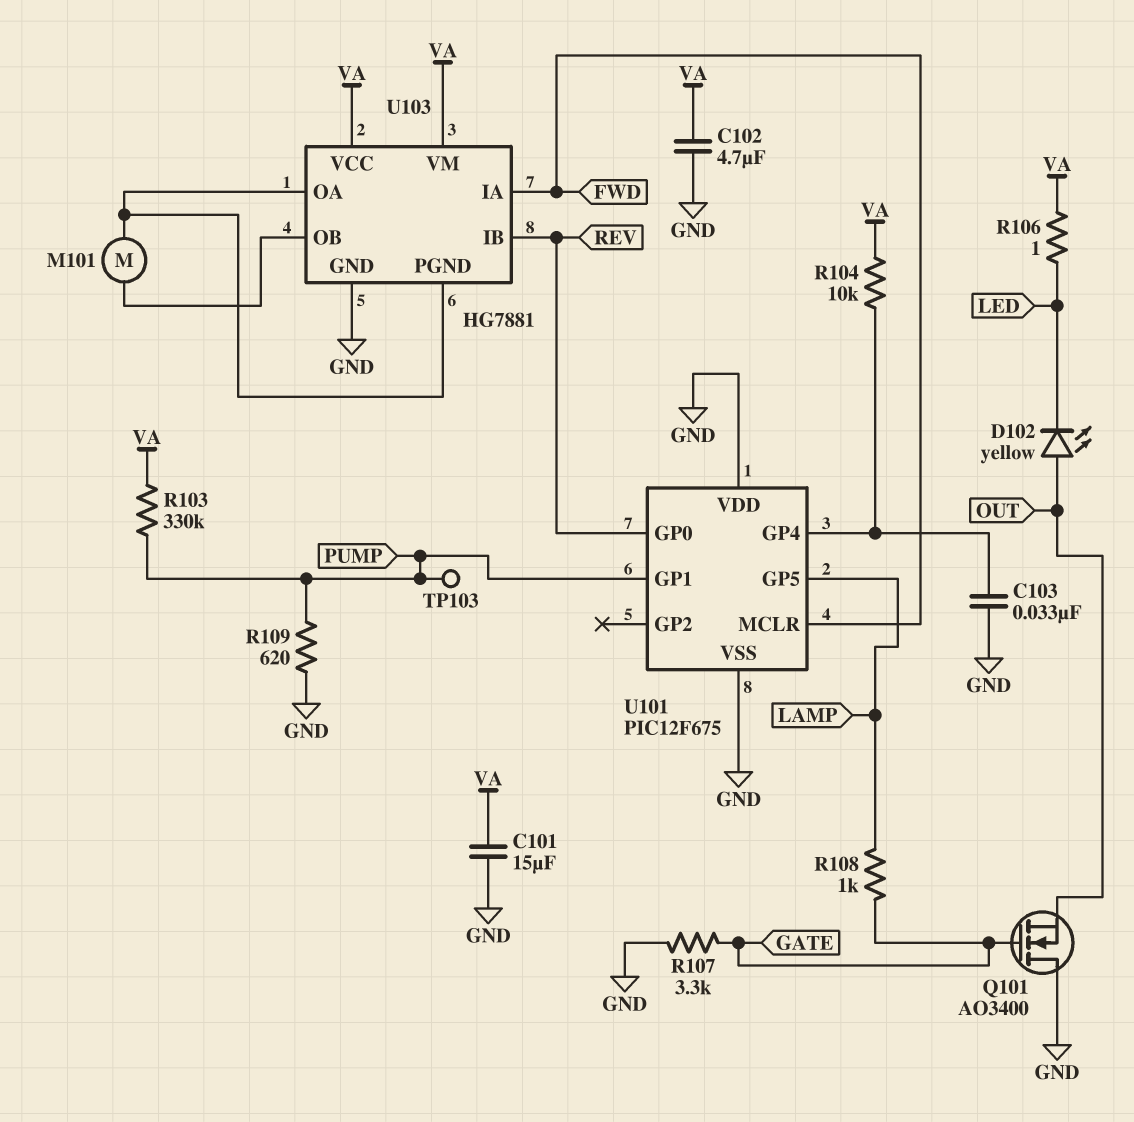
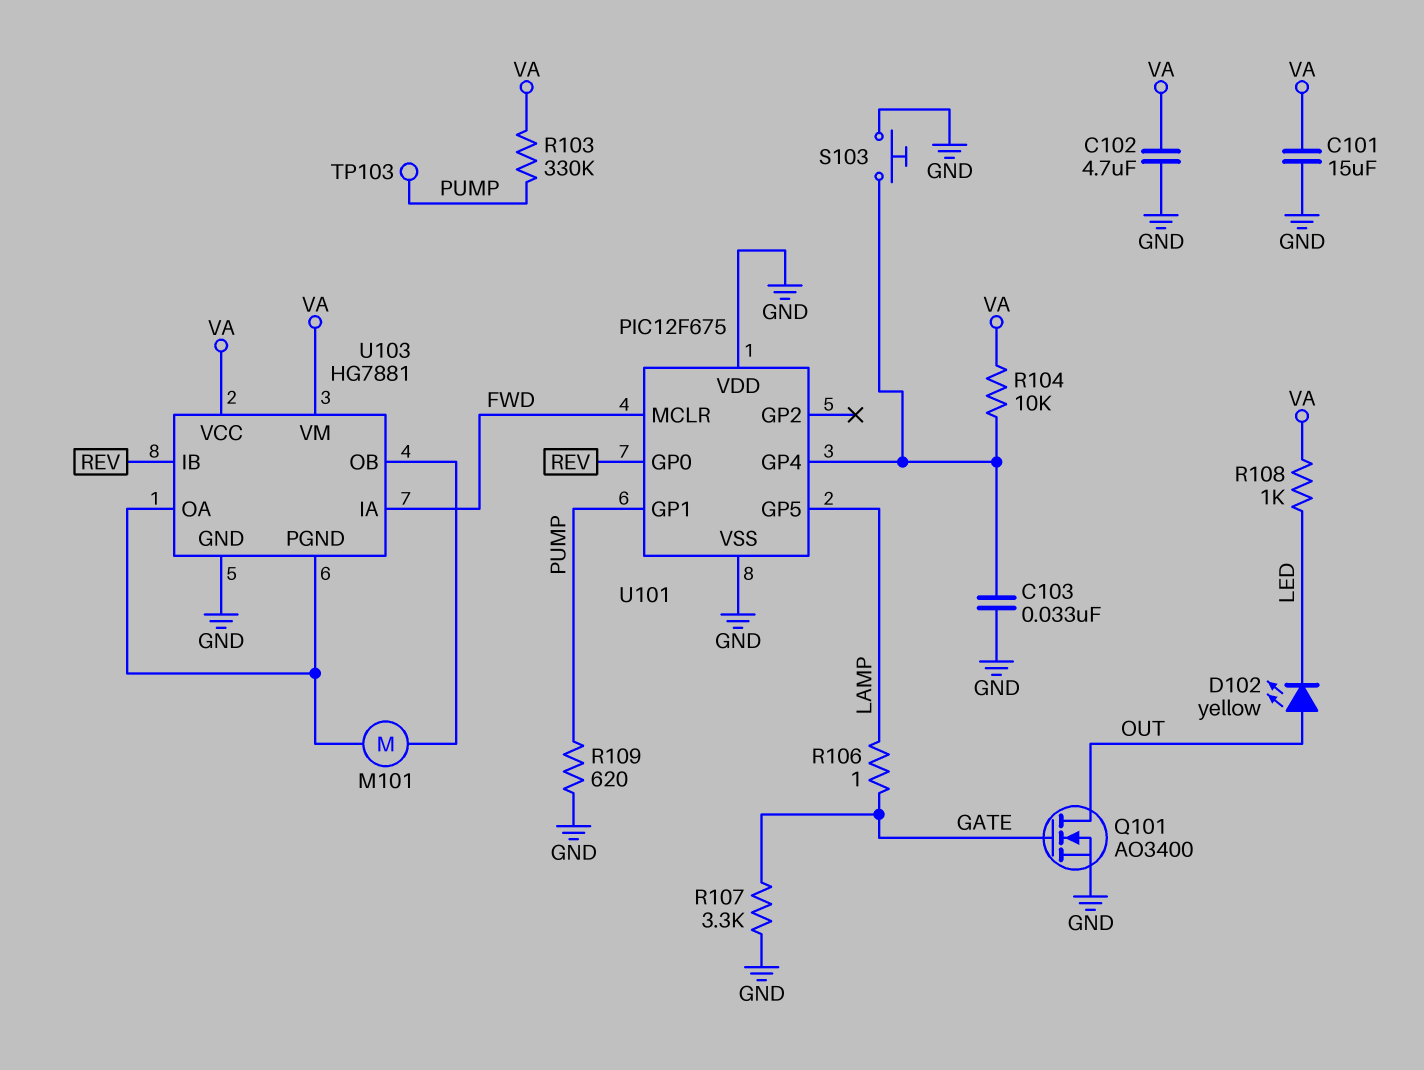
Q101: NMOS AO3400 (G GATE, D GND, S OUT) -> NMOS AO3400 (G GATE, D OUT, S GND)
R106: 1 (LED, VA) -> 1 (GATE, LAMP)
R108: 1k (GATE, LAMP) -> 1k (LED, VA)
S103: none -> button (GND, U101/GP4)

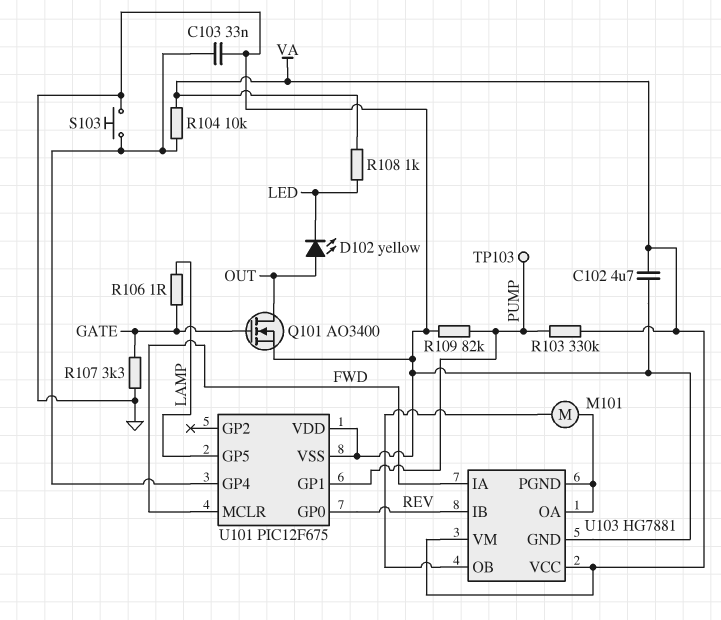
C101: 15uF (GND, VA) -> none
R109: 620 (GND, PUMP) -> 82k (GND, PUMP)

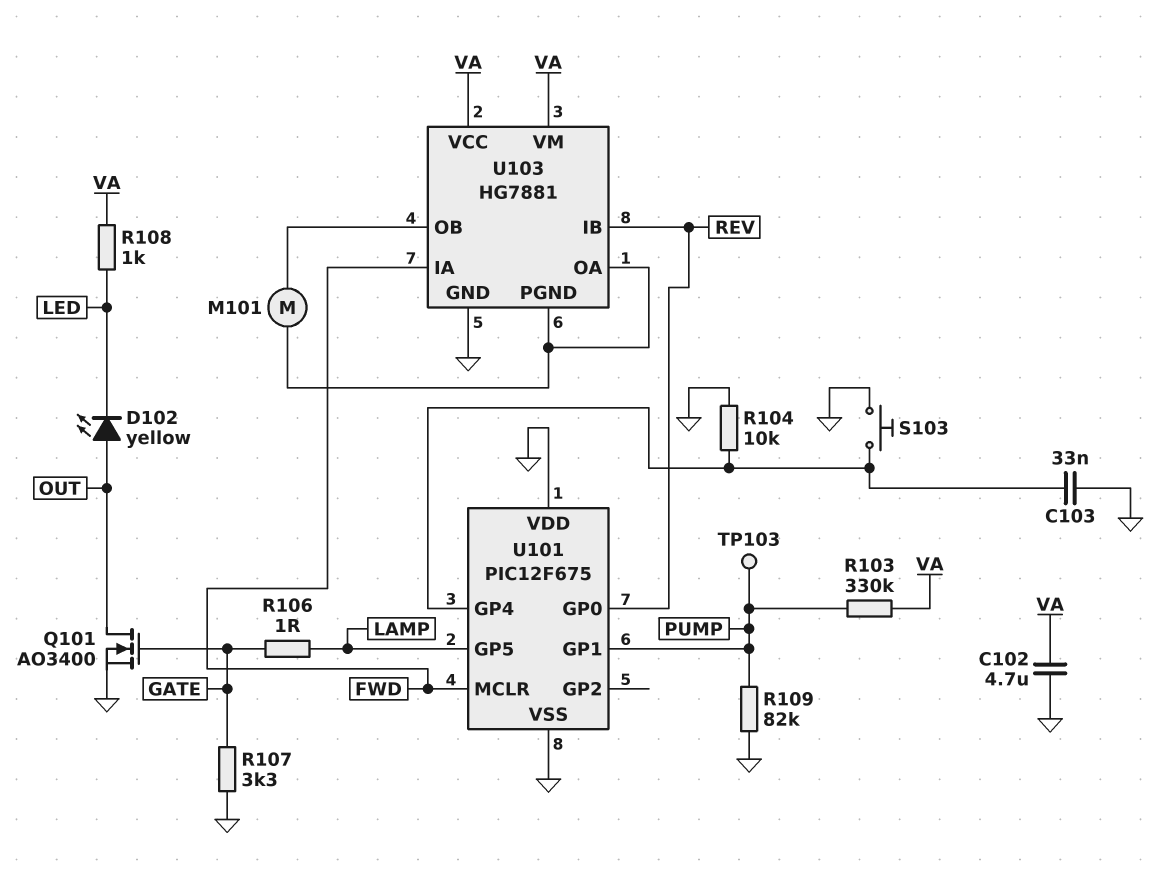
R104: 10k (U101/GP4, VA) -> 10k (GND, U101/GP4)

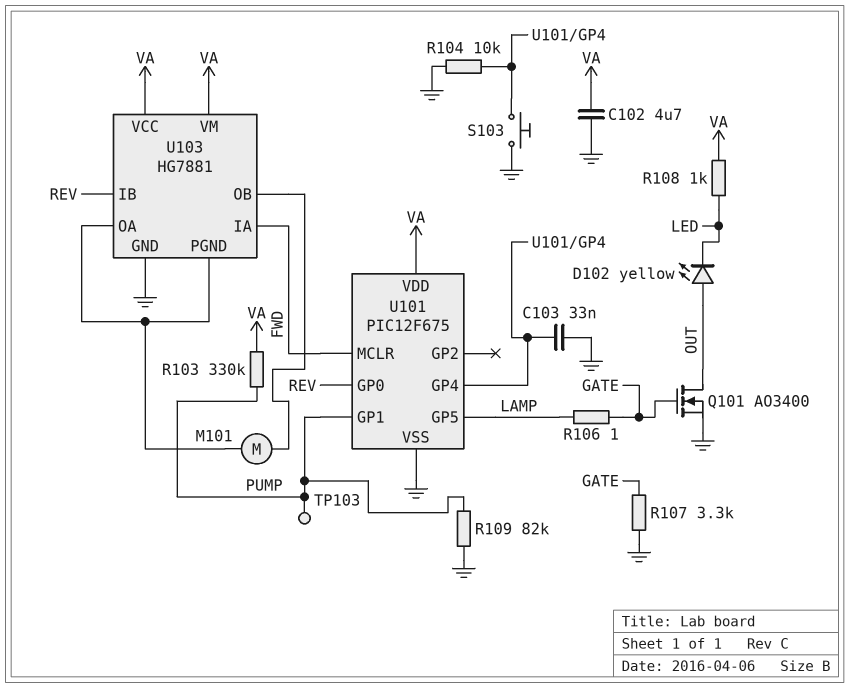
U101 pin VDD: GND -> VA

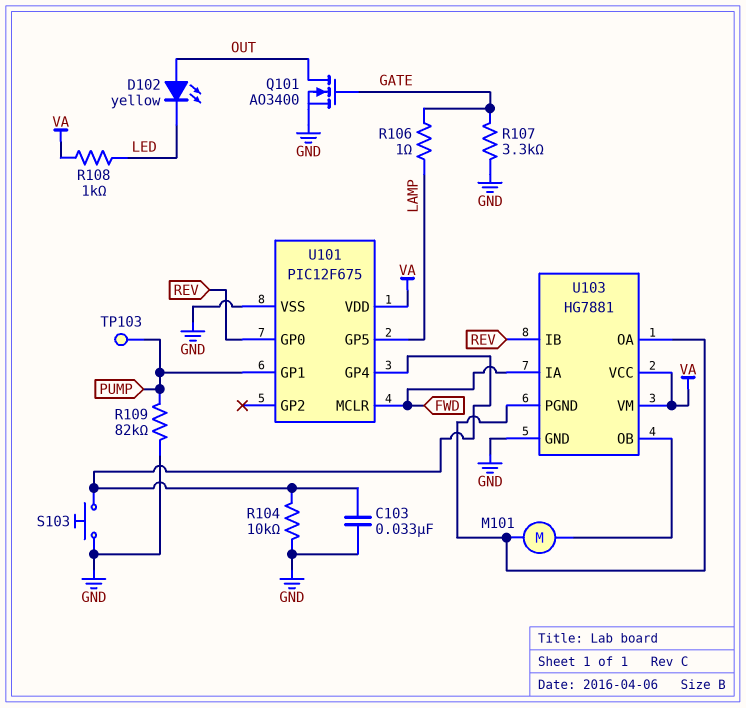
C102: 4.7uF (GND, VA) -> none
R103: 330k (PUMP, VA) -> none

